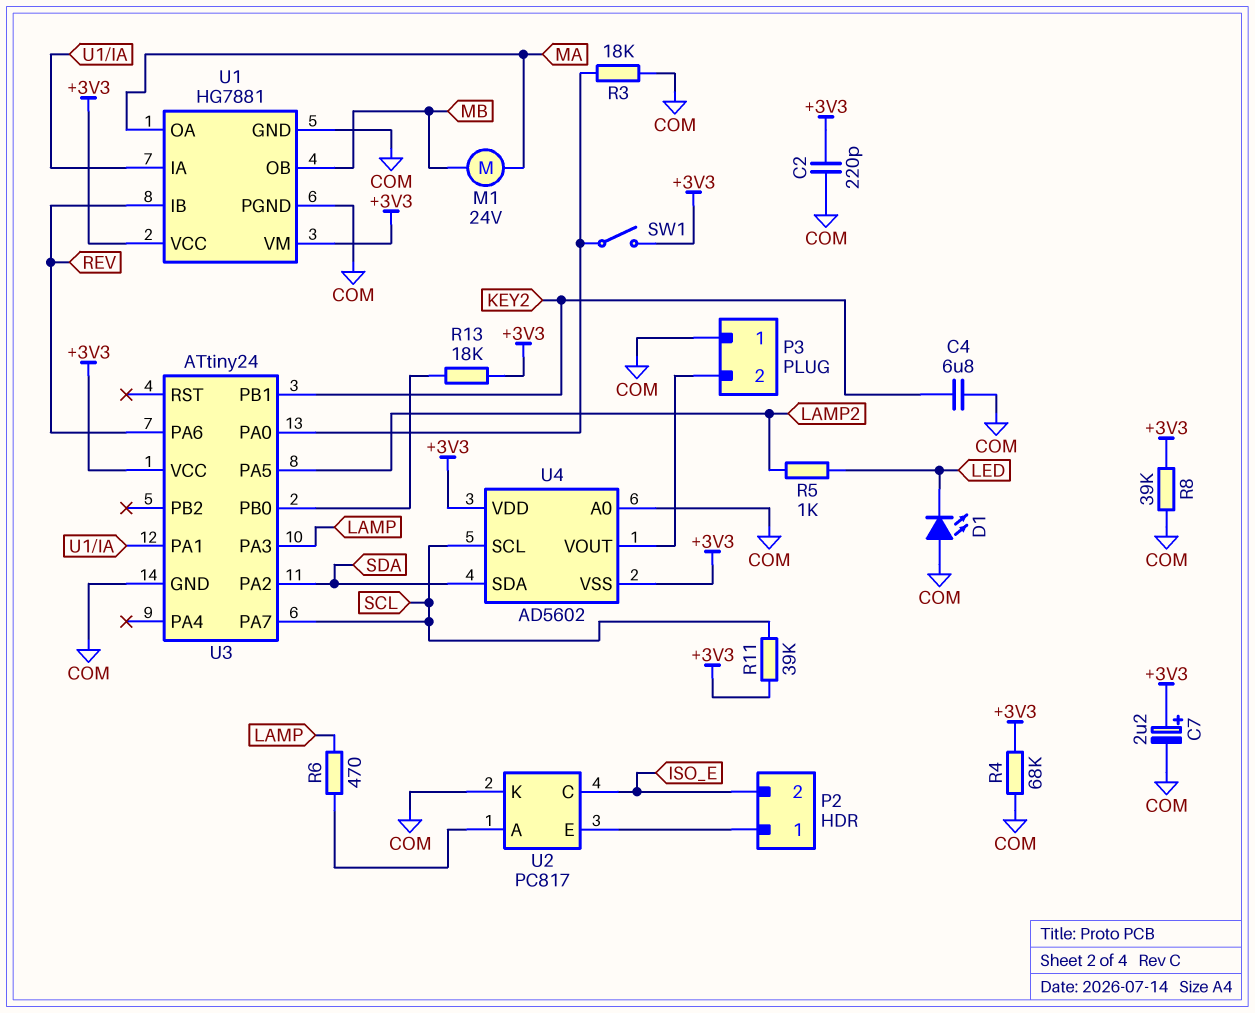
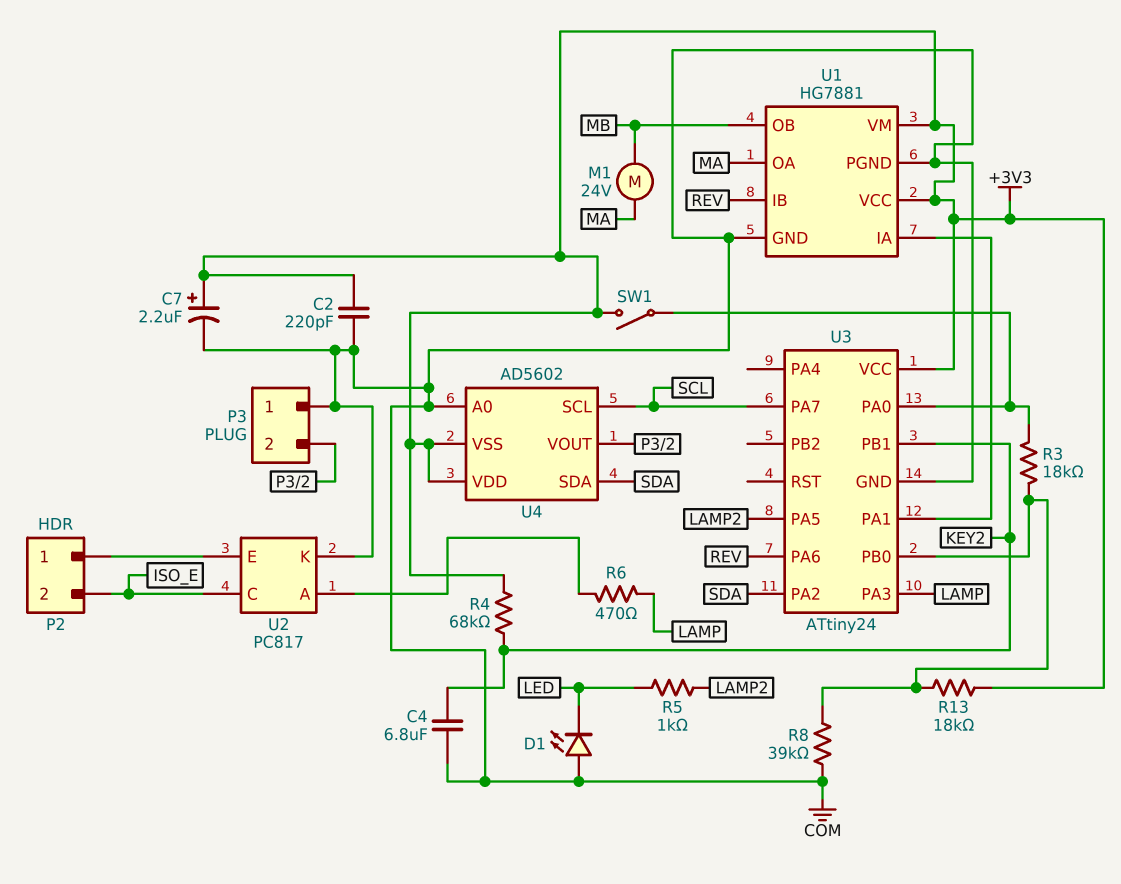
R3: 18k (COM, U3/PA0) -> 18k (U3/PA0, U3/PB0)
R4: 68k (+3V3, COM) -> 68k (+3V3, KEY2)
R8: 39k (+3V3, COM) -> 39k (COM, U3/PB0)
R11: 39k (+3V3, SCL) -> none

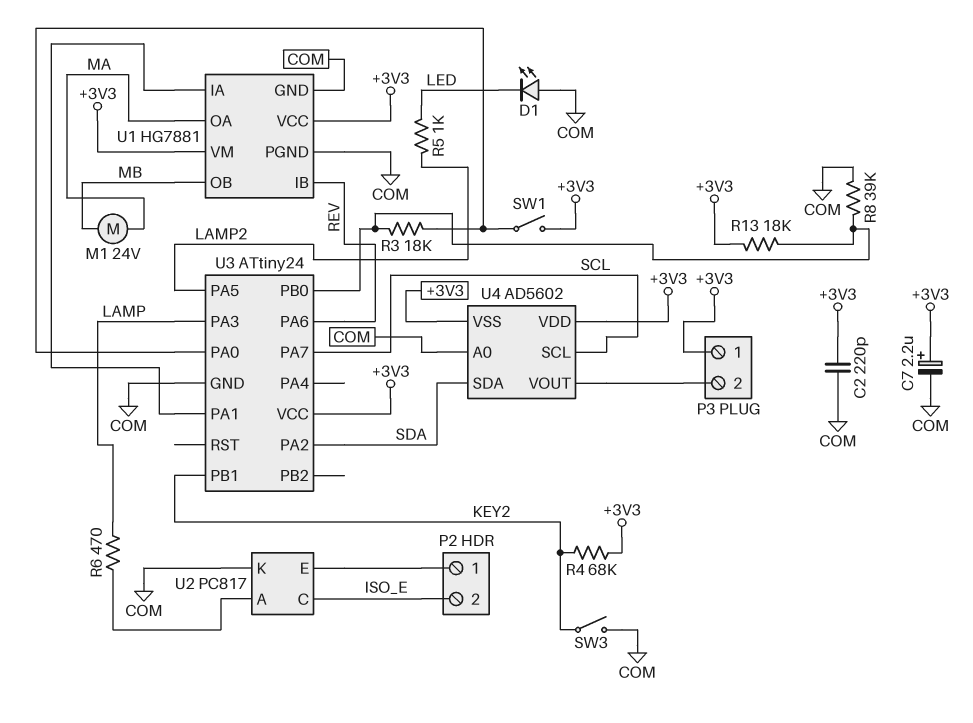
C4: 6.8uF (COM, KEY2) -> none
P3 pin 1: COM -> +3V3
SW3: none -> switch (COM, KEY2)

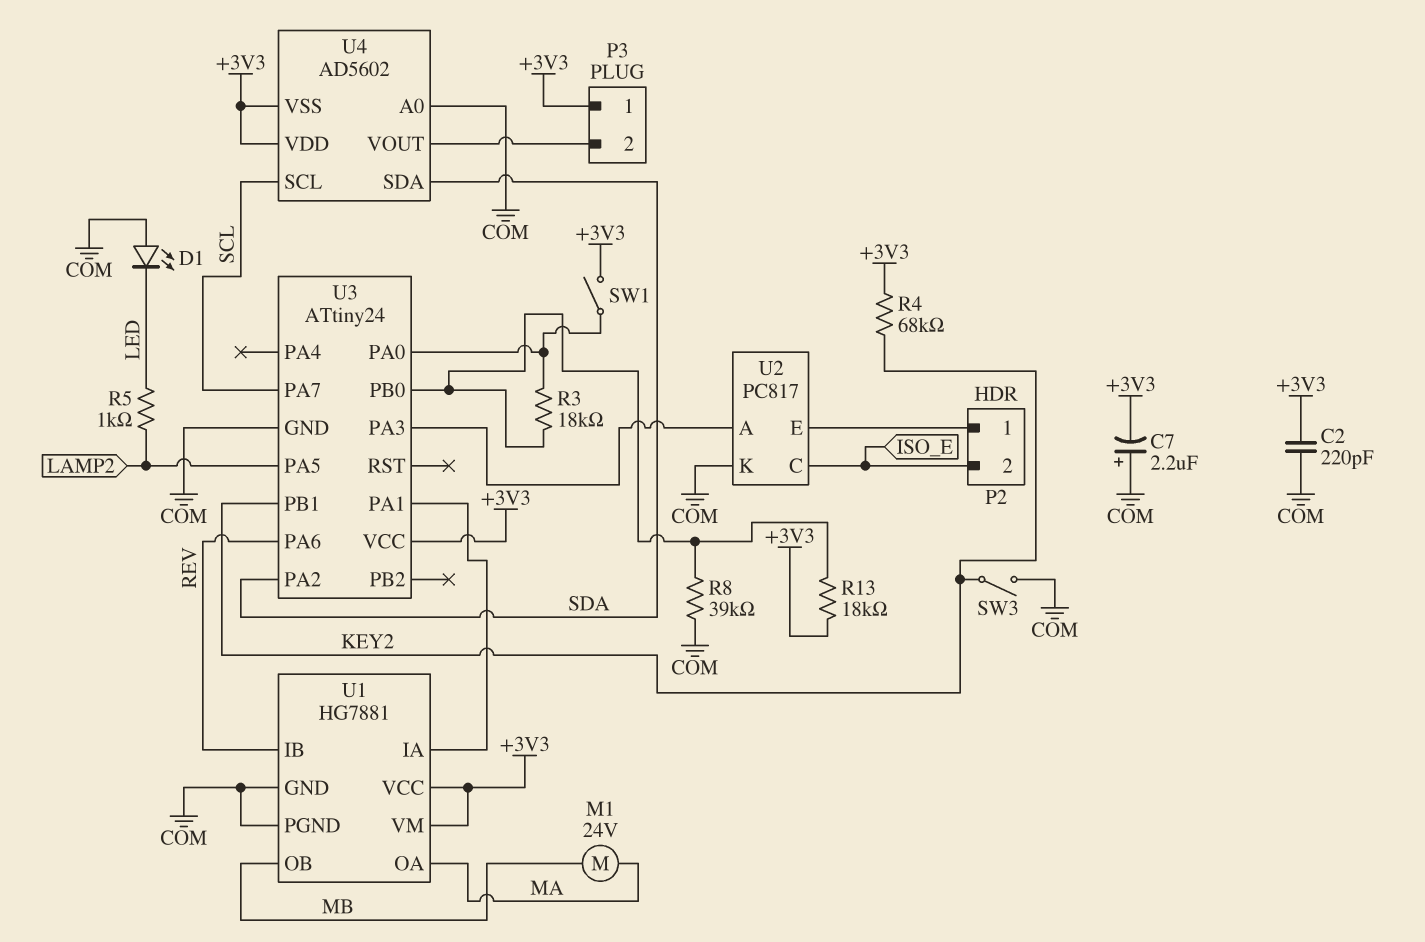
C7: 2.2uF (plus +3V3, minus COM) -> 2.2uF (plus COM, minus +3V3)
R6: 470 (LAMP, U2/A) -> none
U3 pin PA3: LAMP -> U2/A

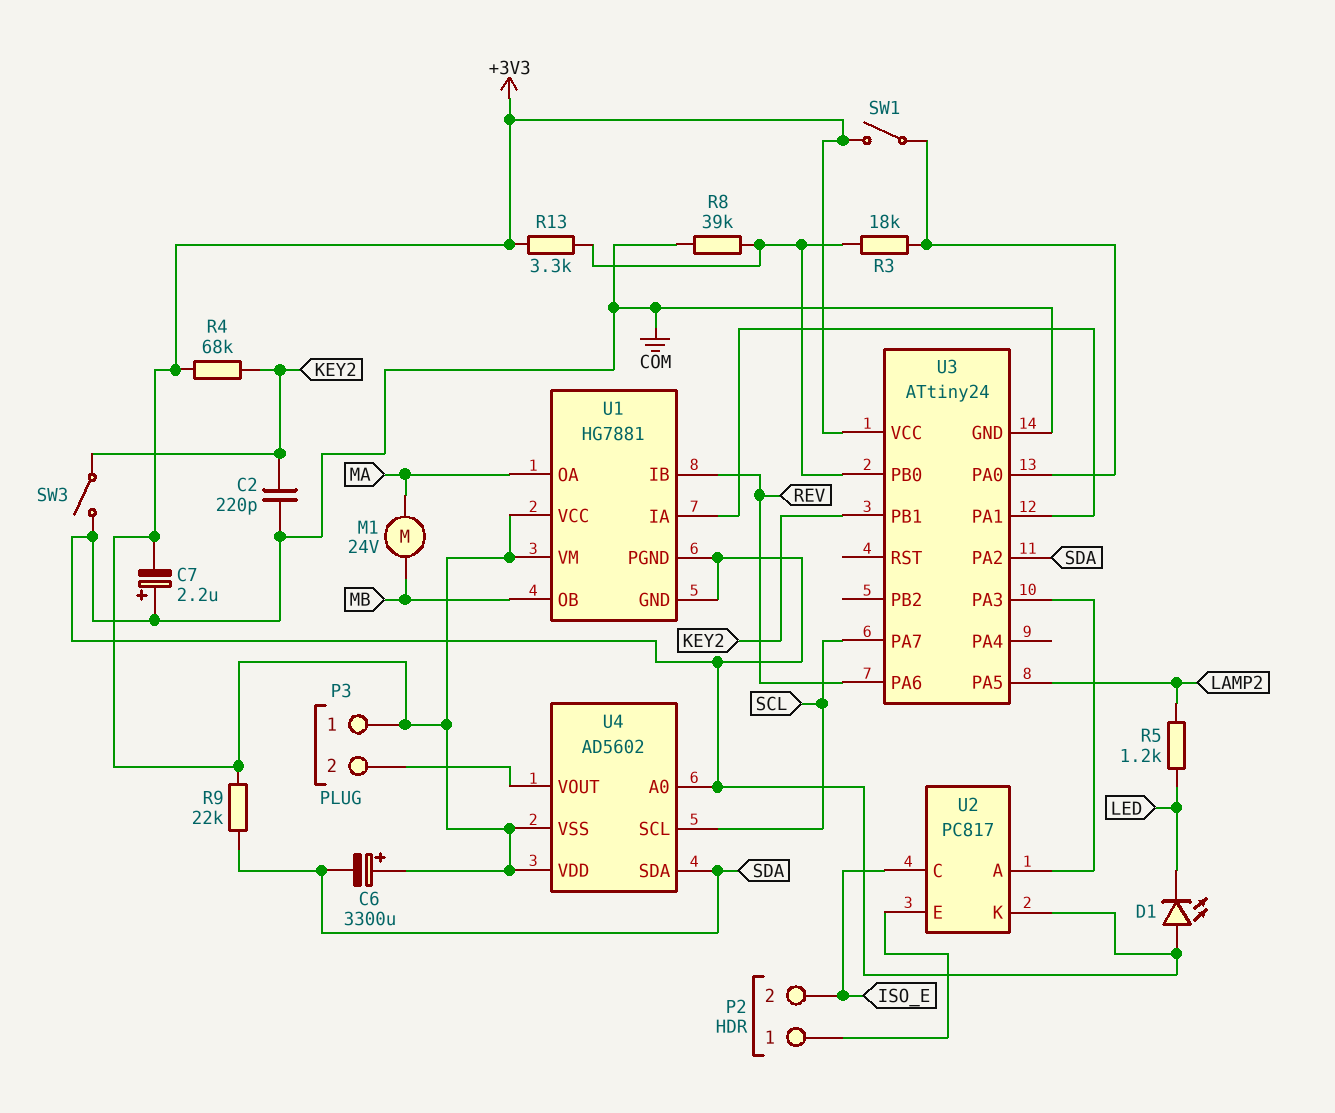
C2: 220pF (+3V3, COM) -> 220pF (COM, KEY2)
C6: none -> 3300uF (plus +3V3, minus SDA)
R5: 1k (LAMP2, LED) -> 1.2k (LAMP2, LED)
R9: none -> 22k (+3V3, SDA)
R13: 18k (+3V3, U3/PB0) -> 3.3k (+3V3, U3/PB0)

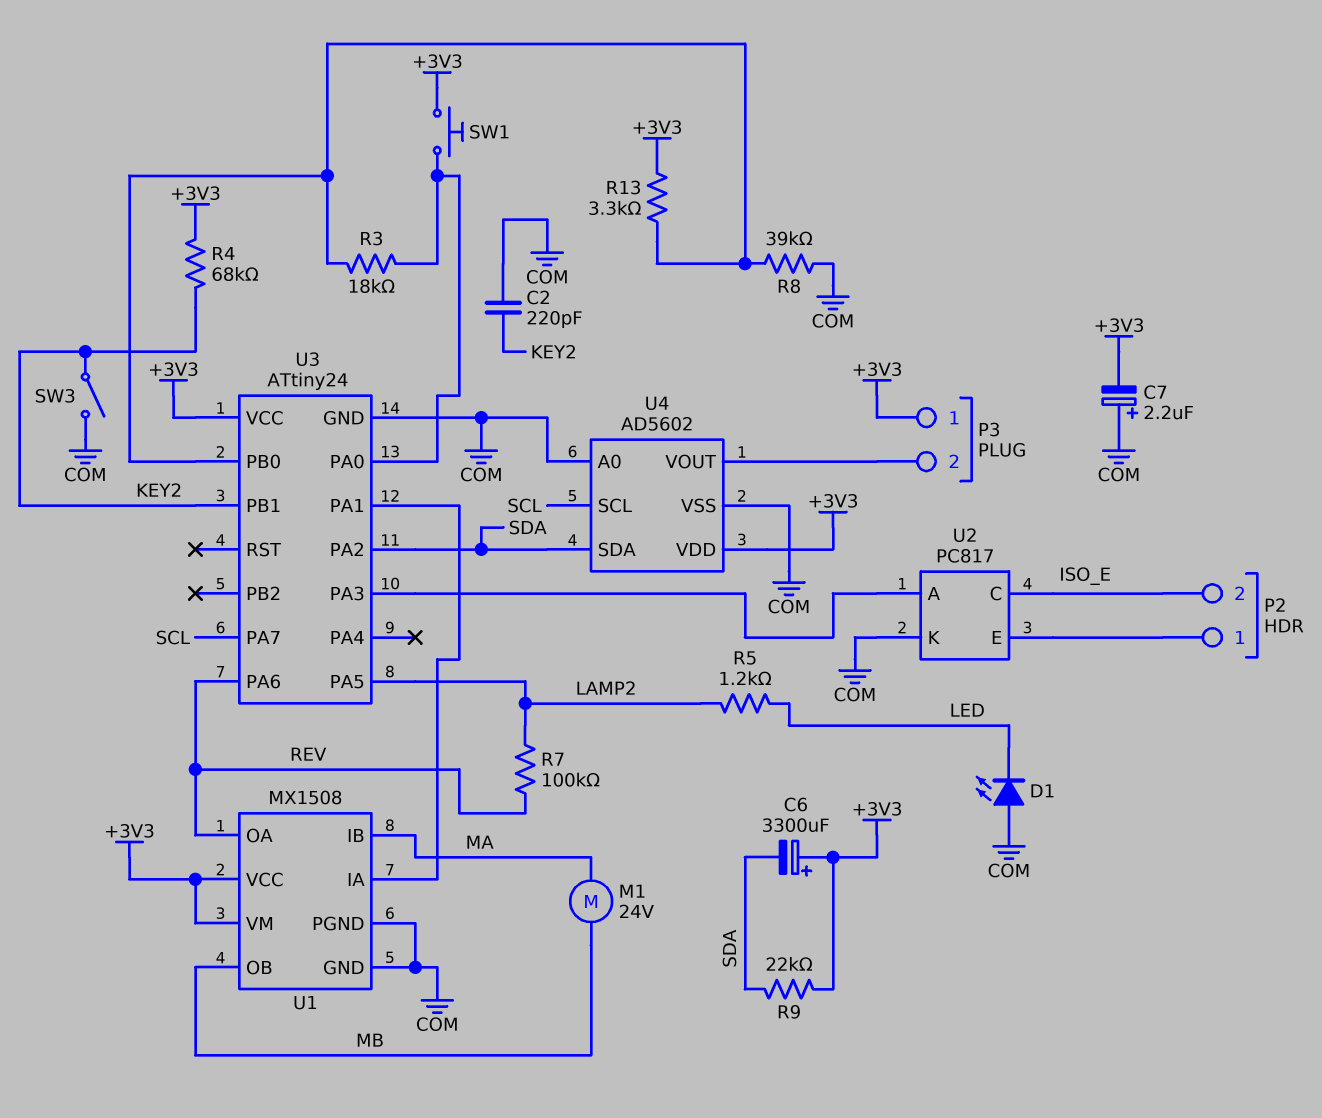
R7: none -> 100k (LAMP2, REV)
SW1: switch (+3V3, U3/PA0) -> button (+3V3, U3/PA0)
U1: HG7881 -> MX1508
U1 pin IB: REV -> MA
U1 pin OA: MA -> REV
U4 pin VSS: +3V3 -> COM

